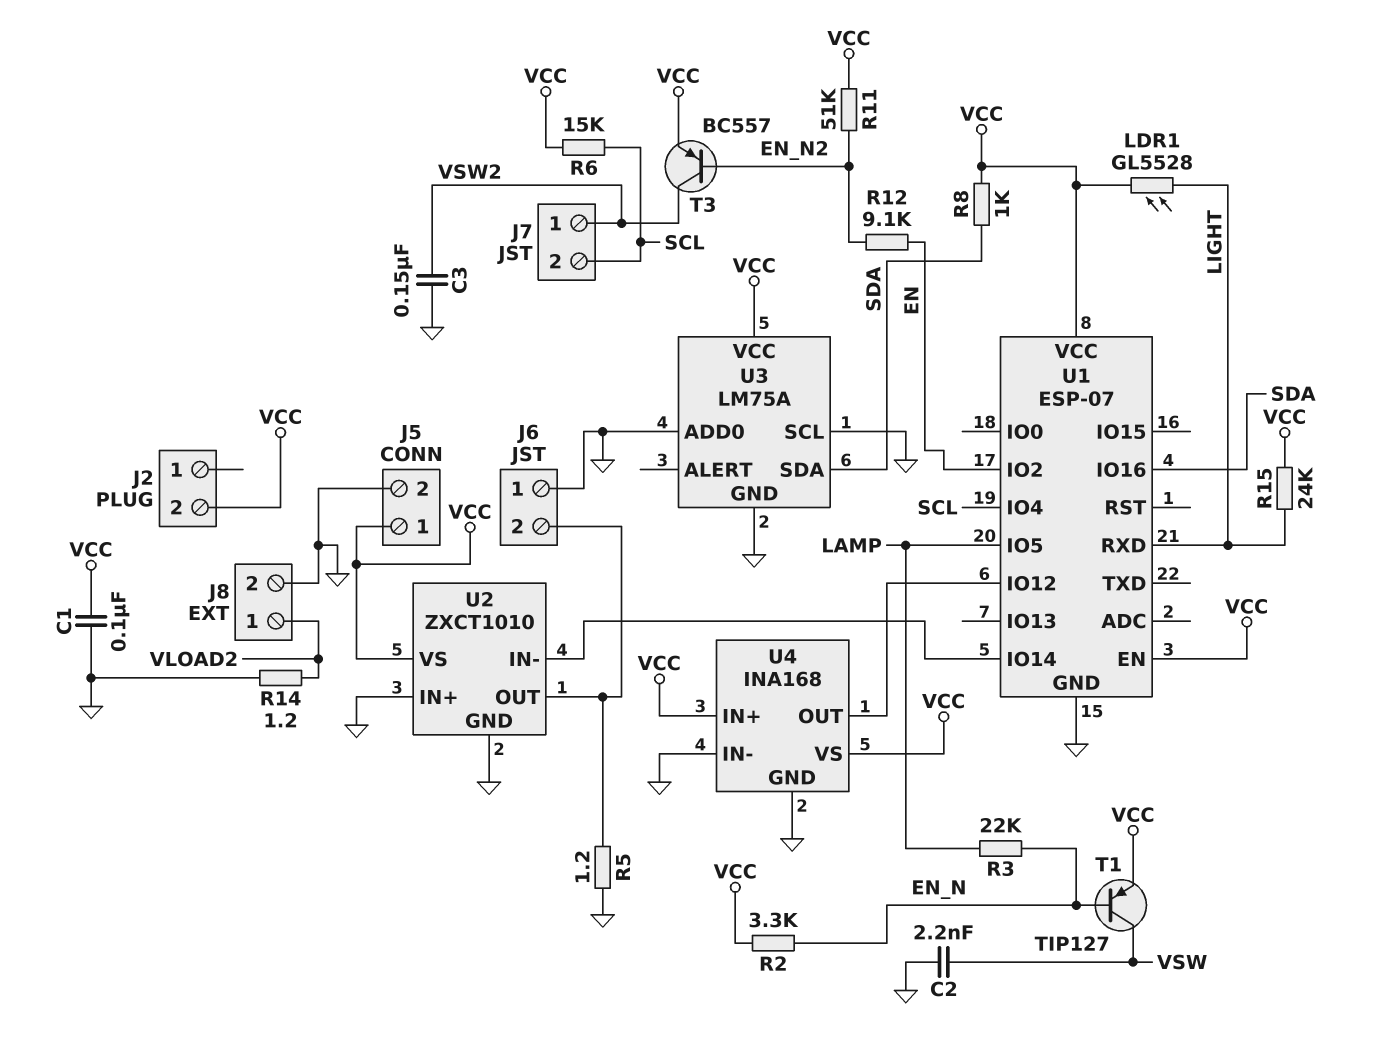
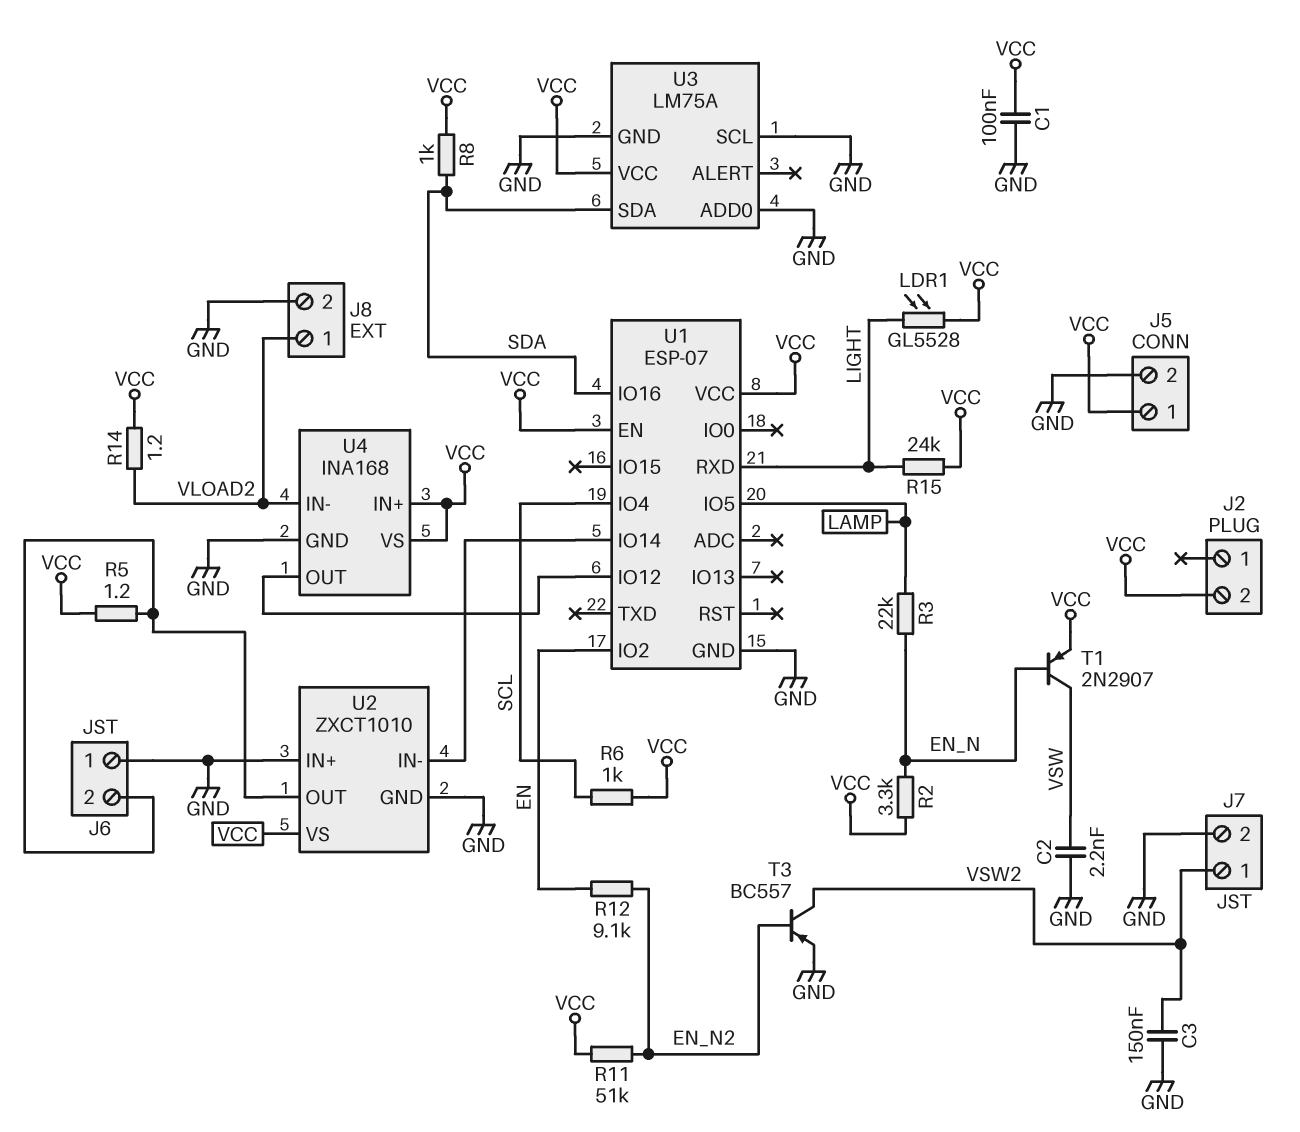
J7 pin 2: SCL -> GND
R5: 1.2 (GND, J6/2) -> 1.2 (J6/2, VCC)
R6: 15k (SCL, VCC) -> 1k (SCL, VCC)
R14: 1.2 (GND, VLOAD2) -> 1.2 (VCC, VLOAD2)
T1: PNP TIP127 (B EN_N, C VSW, E VCC) -> PNP 2N2907 (B EN_N, C VSW, E VCC)
T3: PNP BC557 (B EN_N2, C VSW2, E VCC) -> PNP BC557 (B EN_N2, C VSW2, E GND)
U4 pin IN-: GND -> VLOAD2

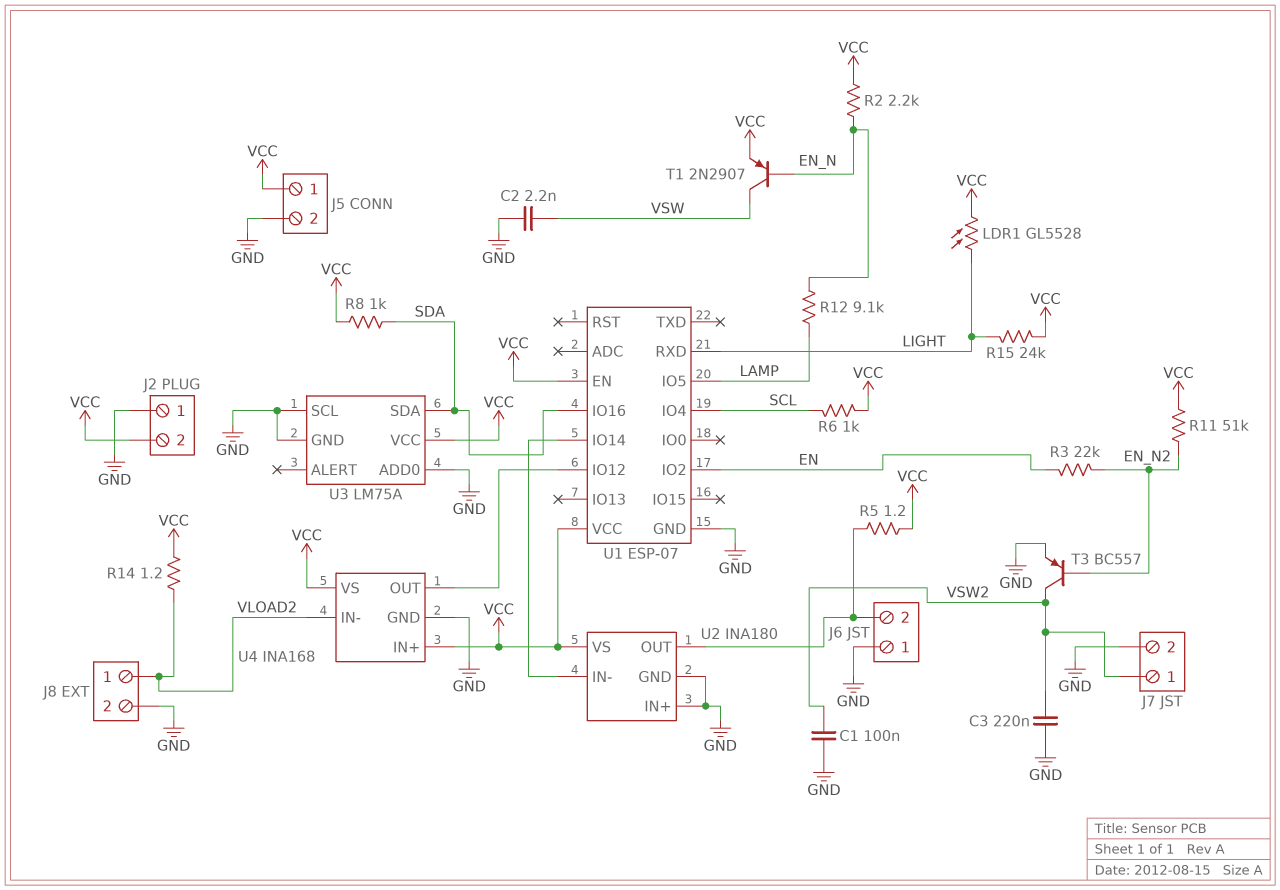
C1: 100nF (GND, VCC) -> 100nF (GND, VSW2)
C3: 150nF (GND, VSW2) -> 220nF (GND, VSW2)
J2 pin 1: none -> GND
R2: 3.3k (EN_N, VCC) -> 2.2k (EN_N, VCC)
R3: 22k (EN_N, LAMP) -> 22k (EN, EN_N2)
R12: 9.1k (EN, EN_N2) -> 9.1k (EN_N, LAMP)
U2: ZXCT1010 -> INA180

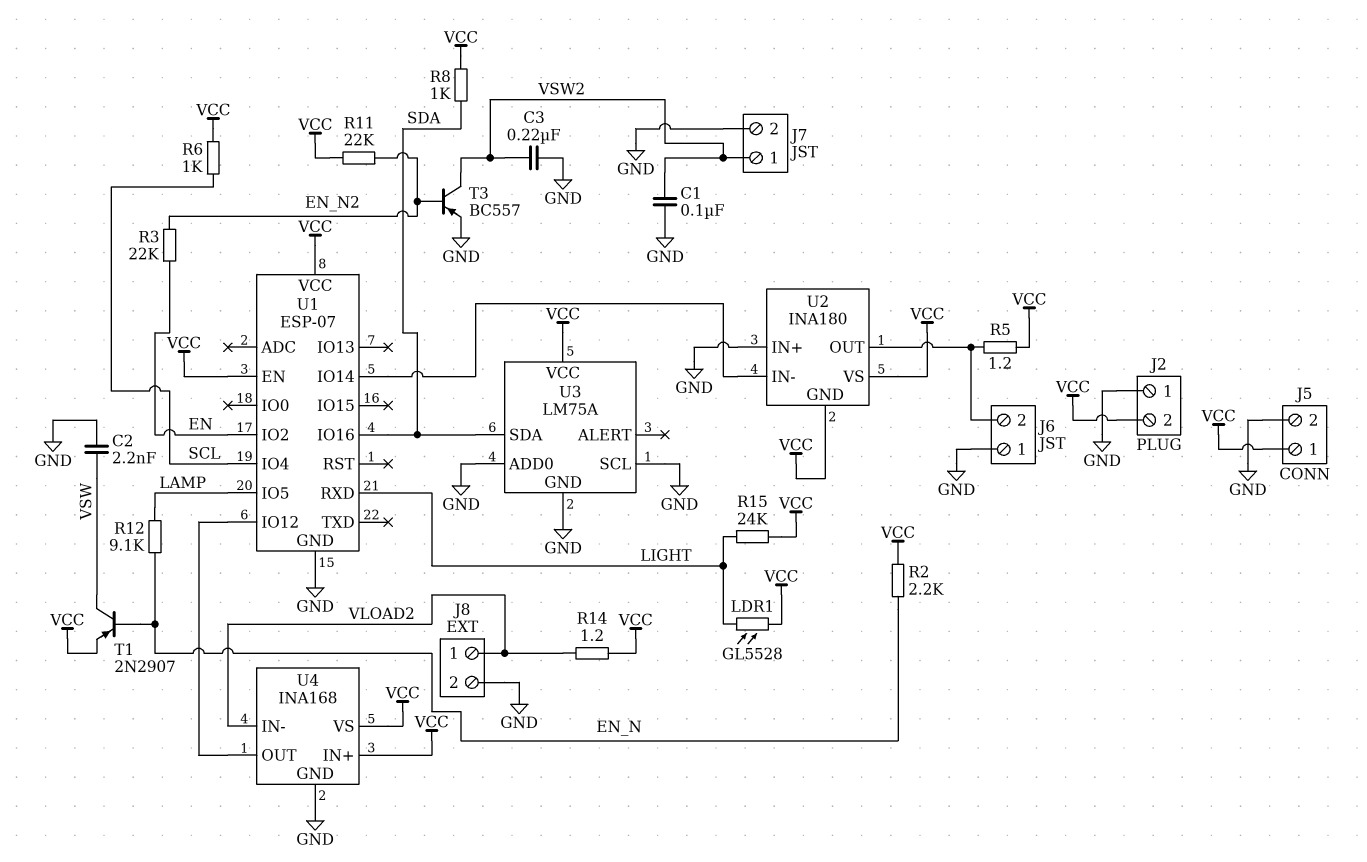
R11: 51k (EN_N2, VCC) -> 22k (EN_N2, VCC)
U2 pin GND: GND -> VCC

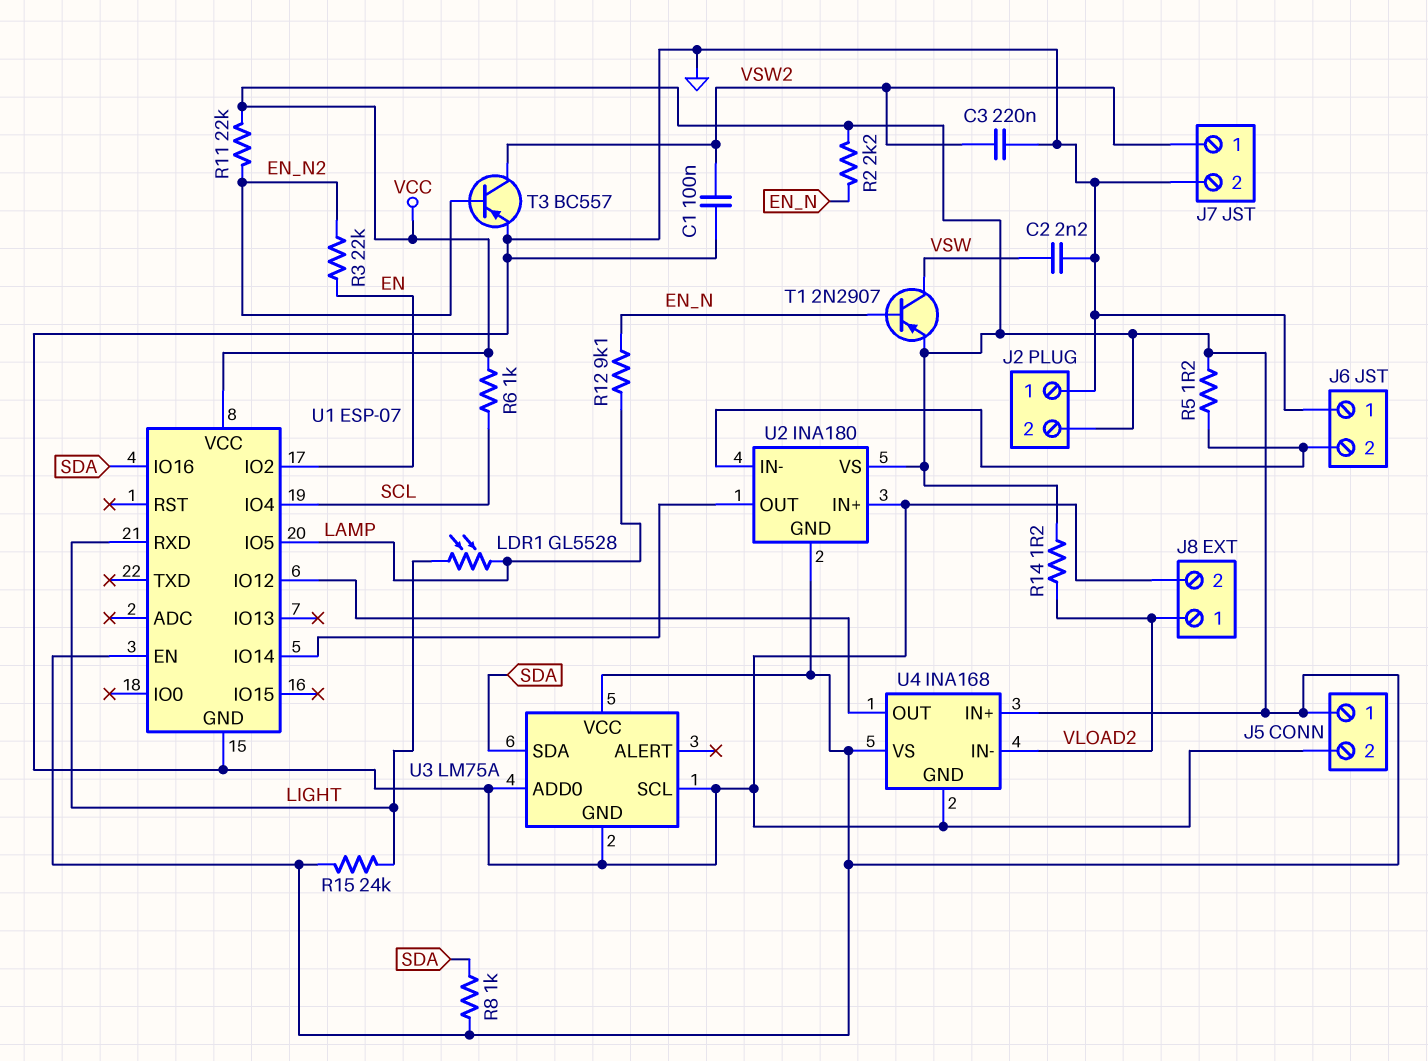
LDR1: GL5528 (LIGHT, VCC) -> GL5528 (LAMP, LIGHT)
U2 pin IN-: U1/IO14 -> J6/2
U2 pin OUT: J6/2 -> U1/IO14

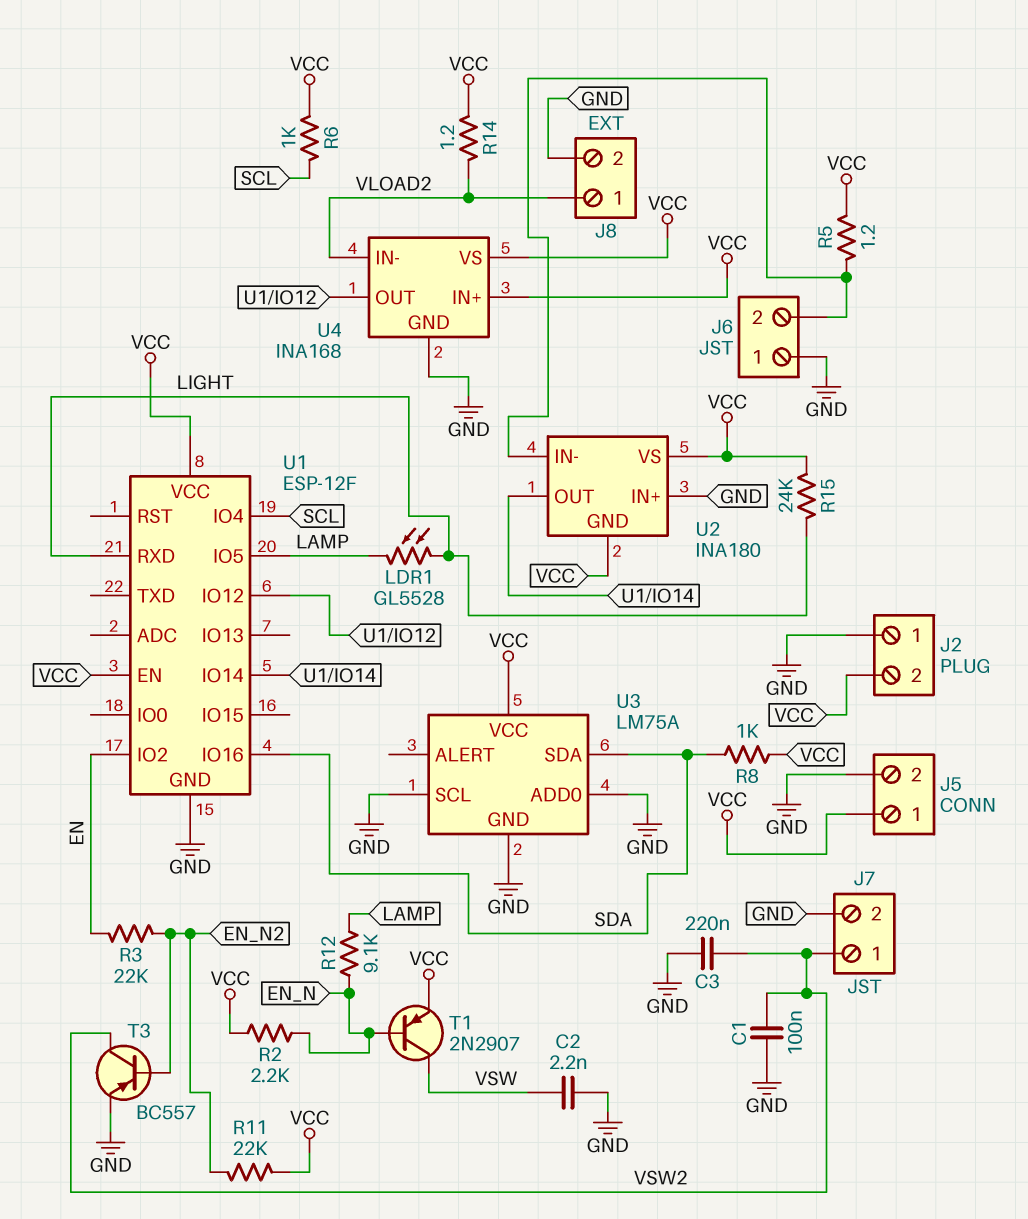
U1: ESP-07 -> ESP-12F

